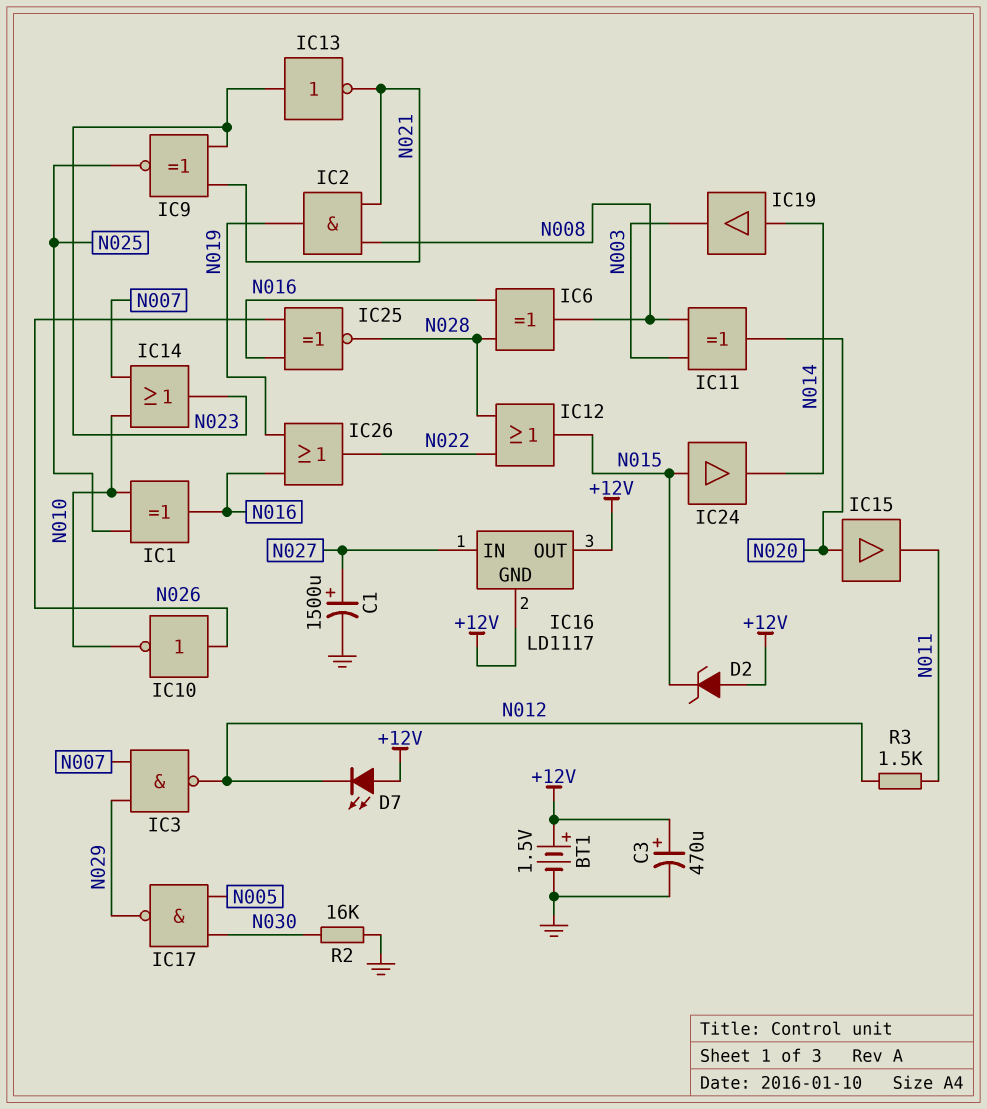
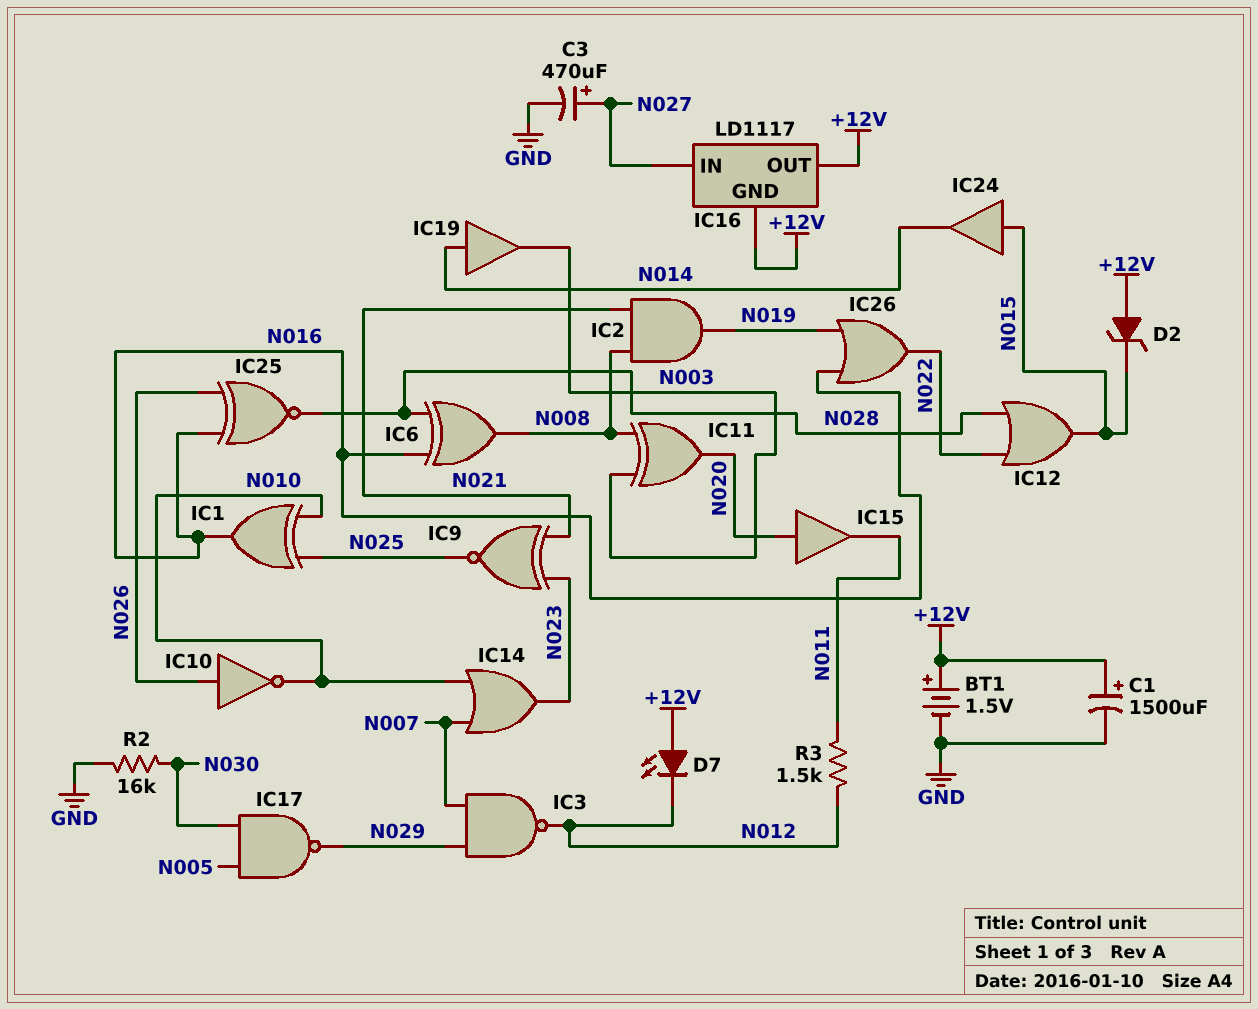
C1: 1500uF (plus N027, minus GND) -> 1500uF (plus +12V, minus GND)
C3: 470uF (plus +12V, minus GND) -> 470uF (plus N027, minus GND)
IC13: NOT (in N023, out N021) -> none

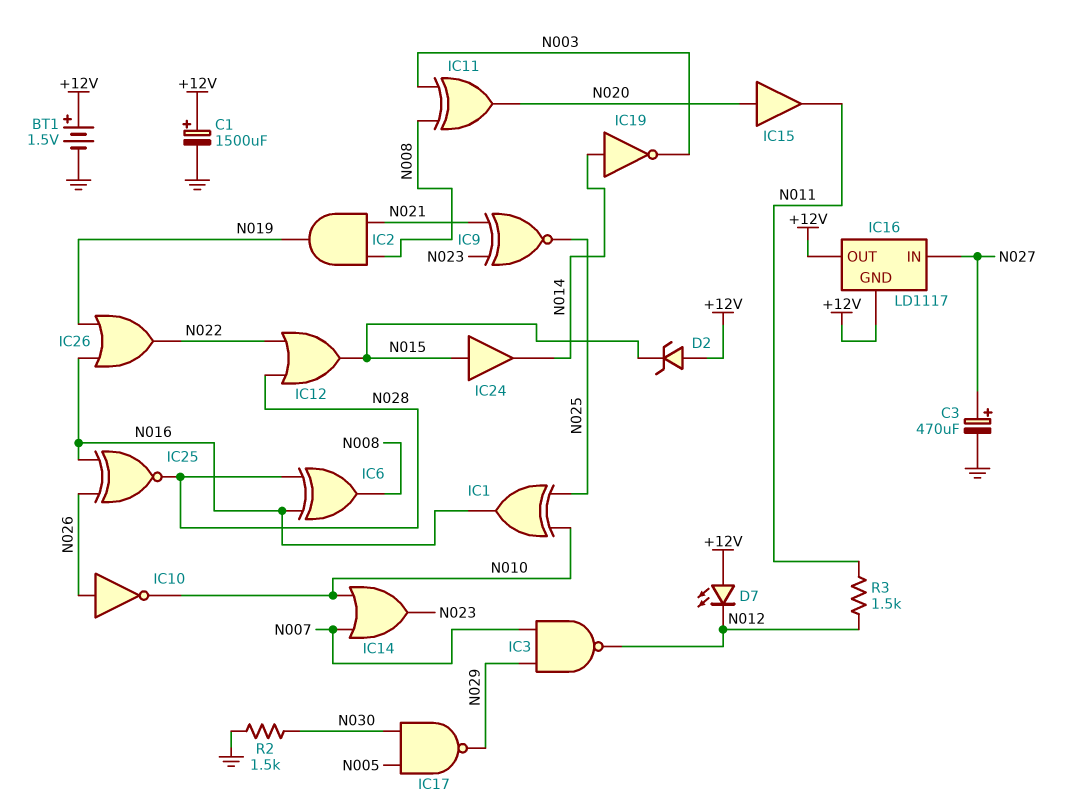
IC19: buffer (in N014, out N003) -> NOT (in N014, out N003)
R2: 16k (GND, N030) -> 1.5k (GND, N030)

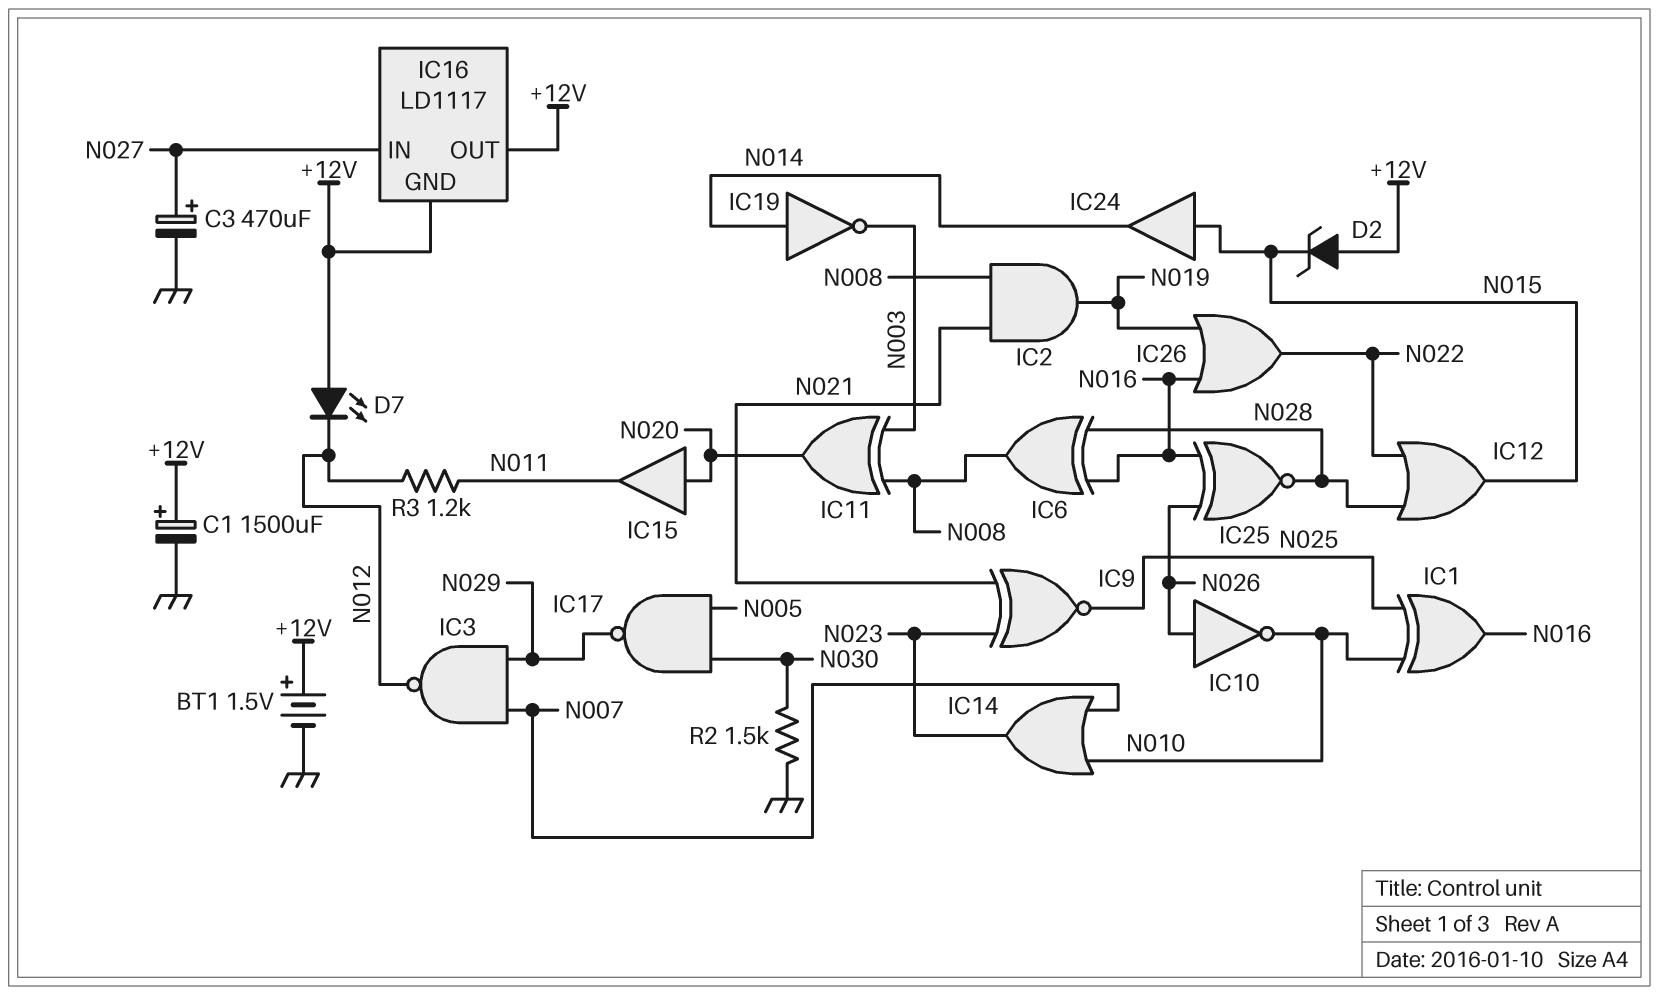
R3: 1.5k (N011, N012) -> 1.2k (N011, N012)

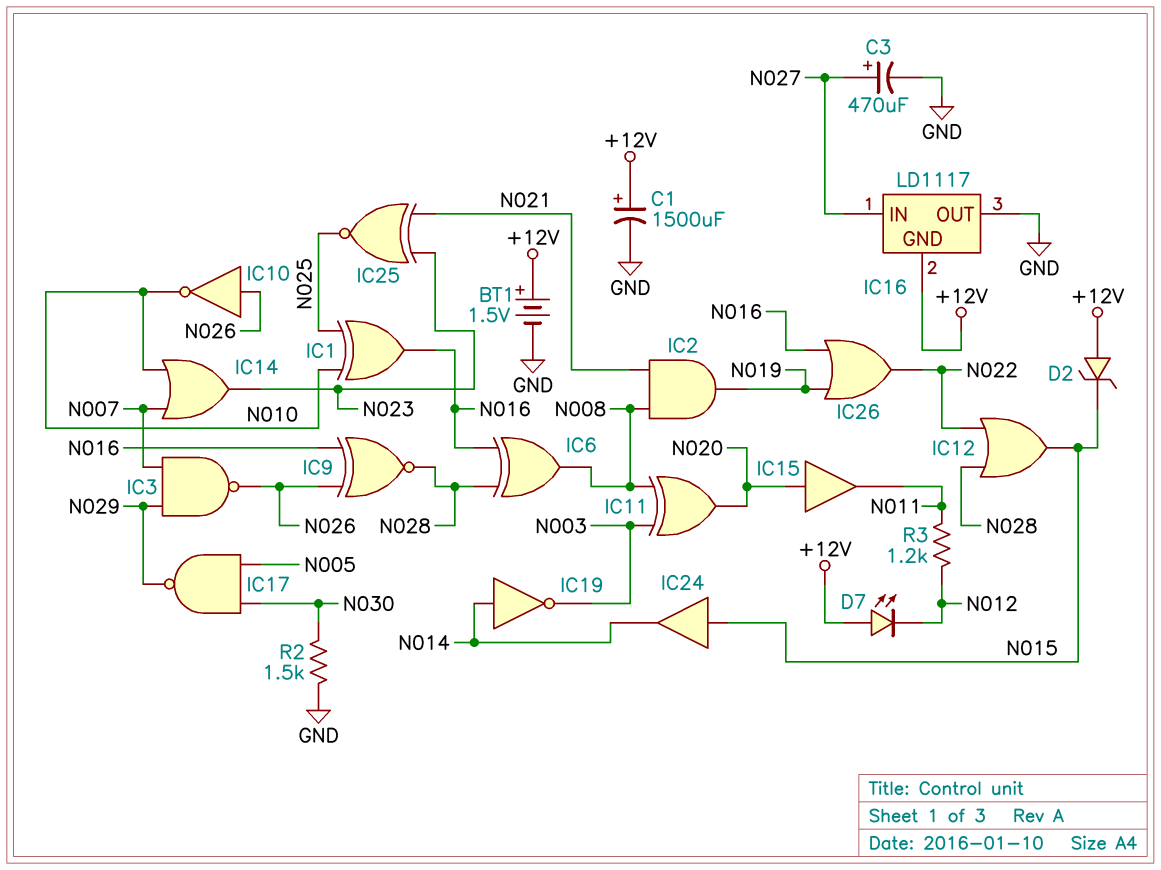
IC3: NAND (in N007, in N029, out N012) -> NAND (in N007, in N029, out N026)
IC9: XNOR (in N021, in N023, out N025) -> XNOR (in N016, in N026, out N028)
IC16 pin OUT: +12V -> GND
IC25: XNOR (in N016, in N026, out N028) -> XNOR (in N021, in N023, out N025)

